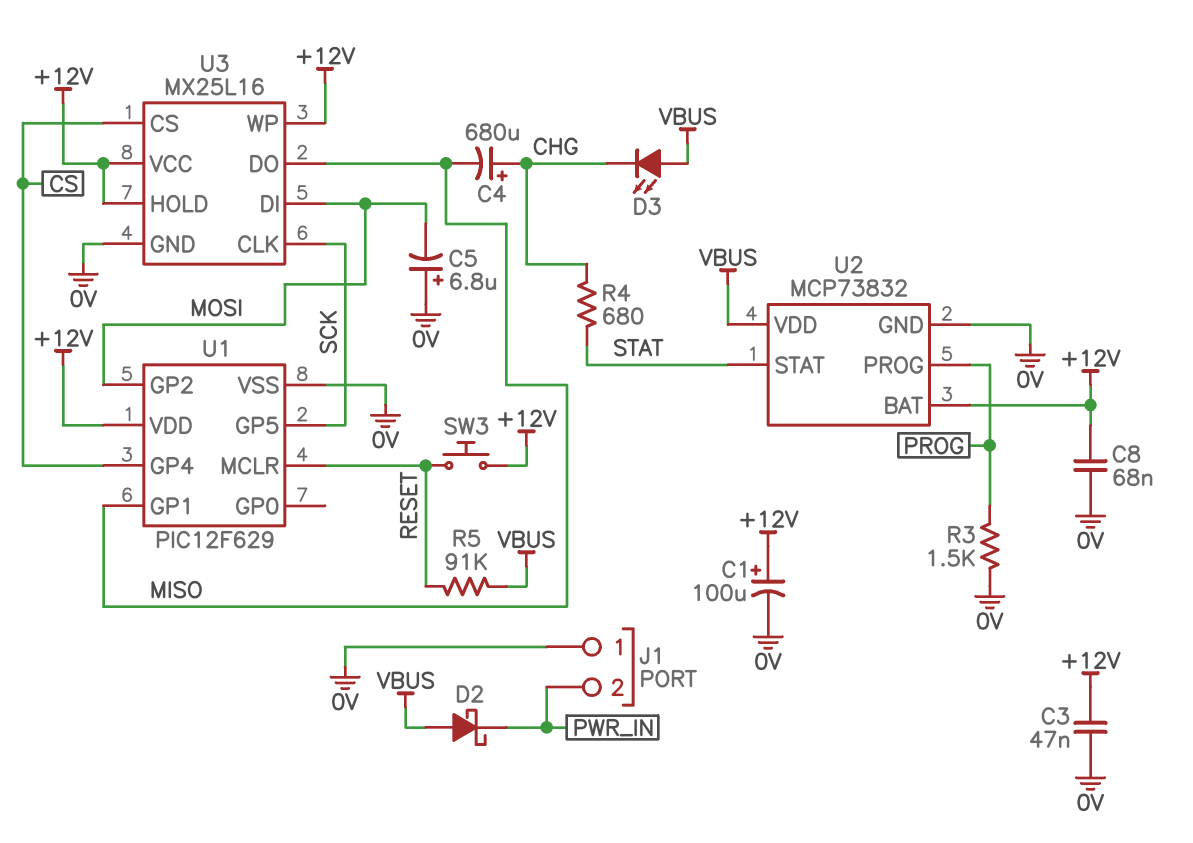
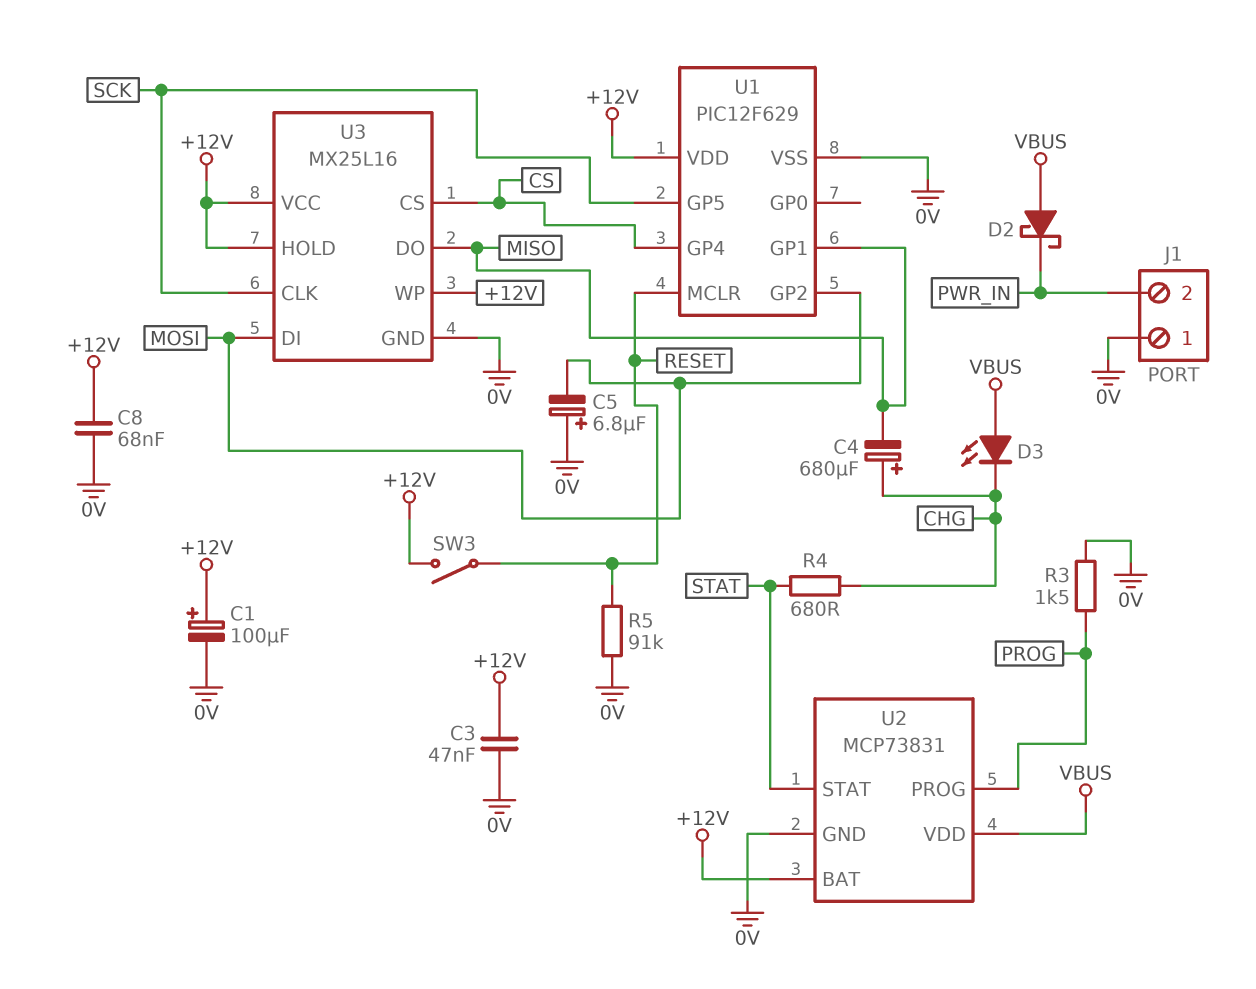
R5: 91k (RESET, VBUS) -> 91k (0V, RESET)
SW3: button (+12V, RESET) -> switch (+12V, RESET)
U2: MCP73832 -> MCP73831

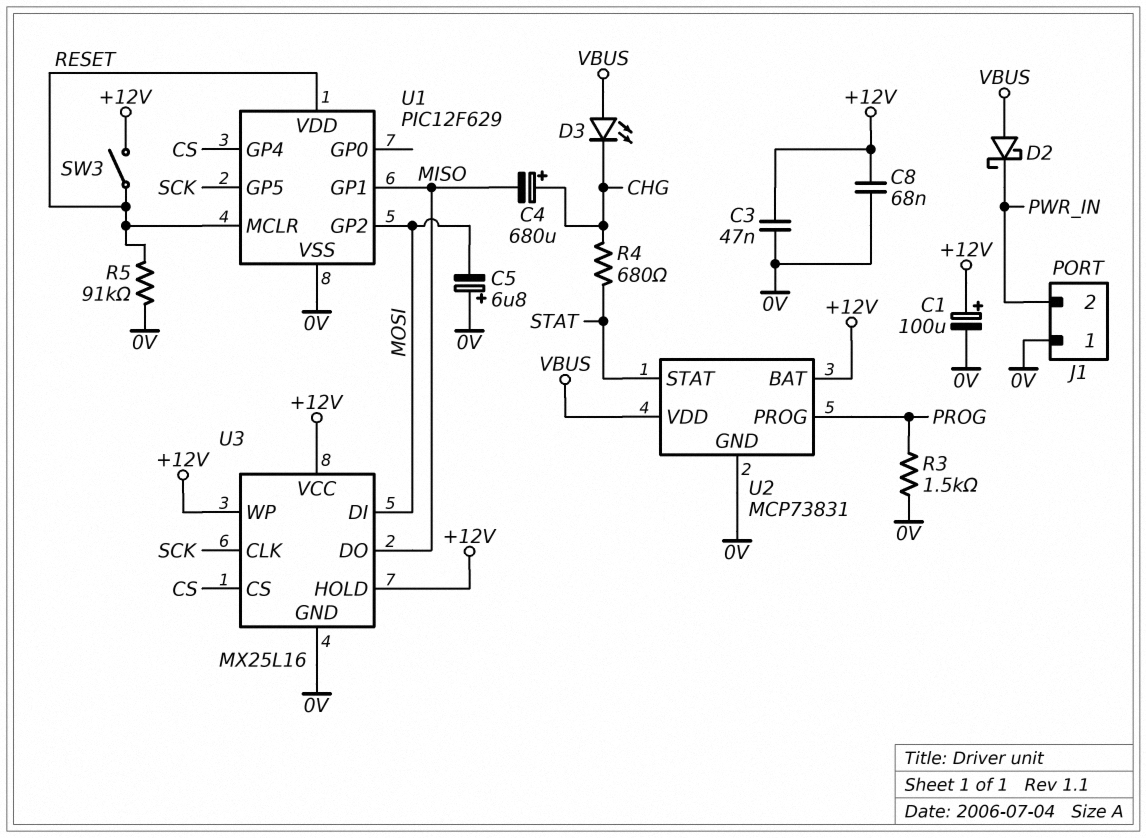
U1 pin VDD: +12V -> RESET

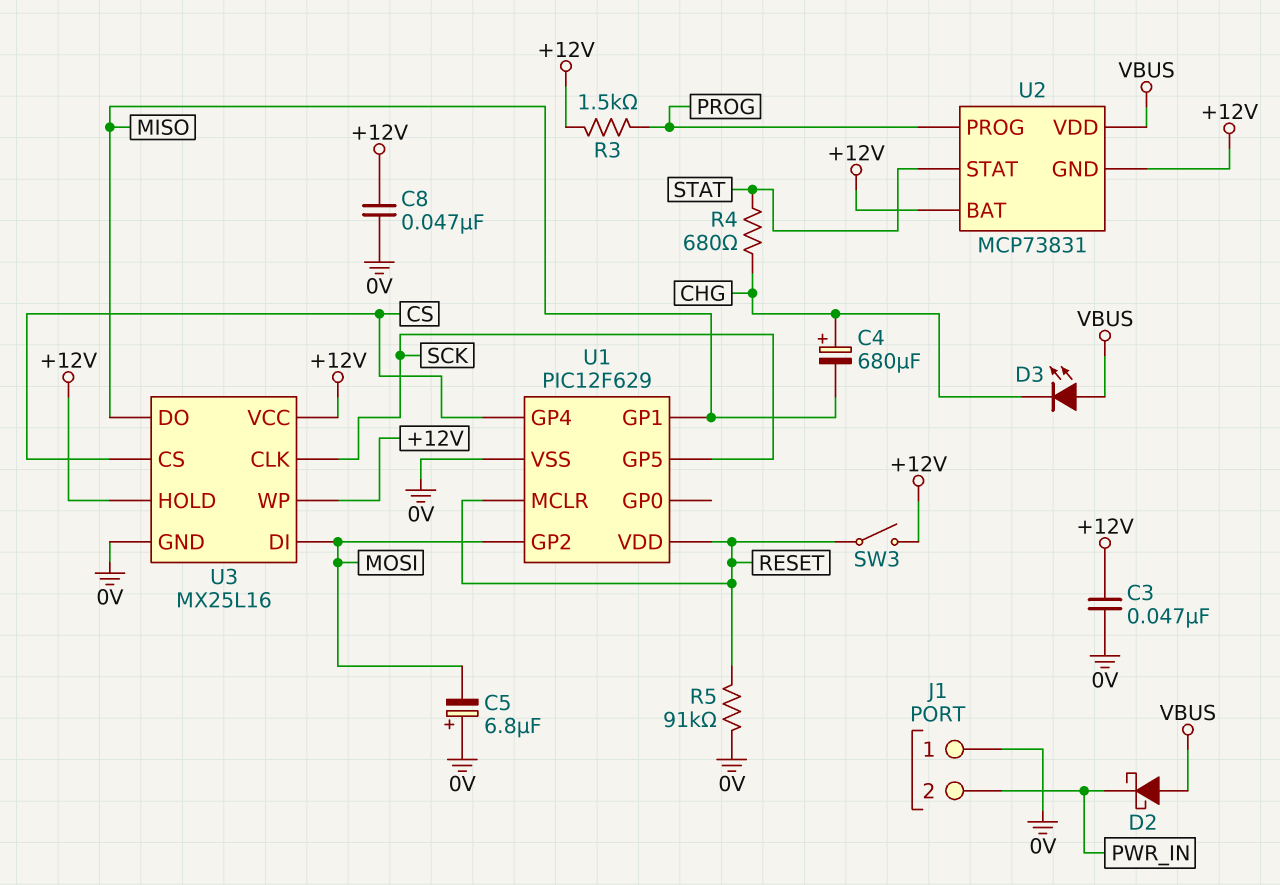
C1: 100uF (plus +12V, minus 0V) -> none
C8: 68nF (+12V, 0V) -> 47nF (+12V, 0V)
R3: 1.5k (0V, PROG) -> 1.5k (+12V, PROG)
U2 pin GND: 0V -> +12V

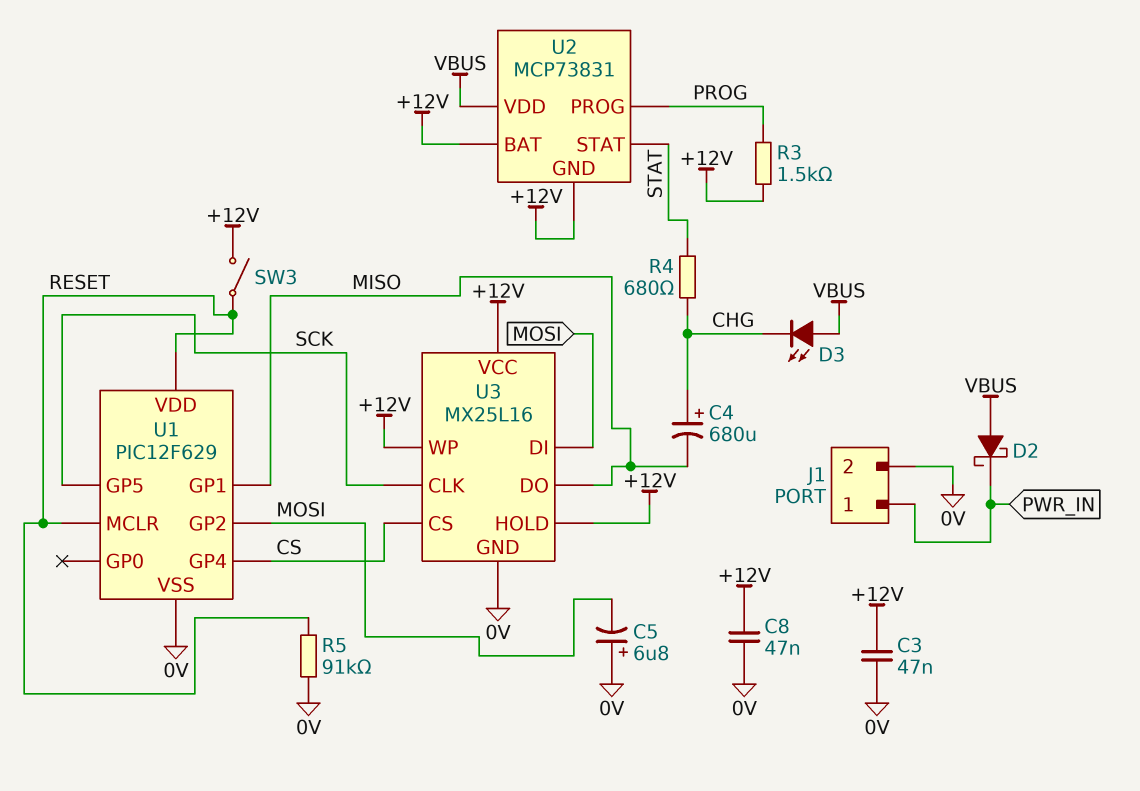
J1 pin 1: 0V -> PWR_IN
J1 pin 2: PWR_IN -> 0V

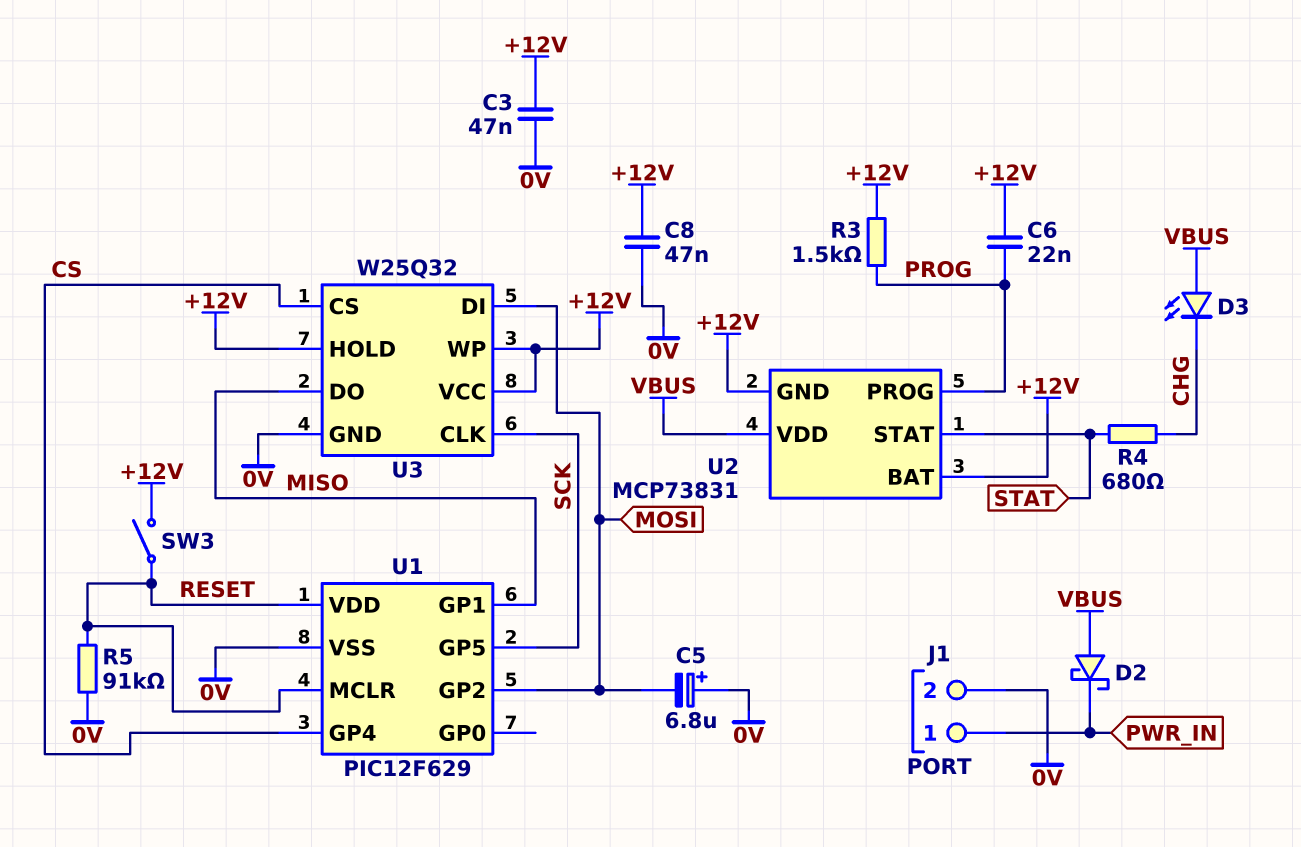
C4: 680uF (plus CHG, minus MISO) -> none
C6: none -> 22nF (+12V, PROG)
U3: MX25L16 -> W25Q32

